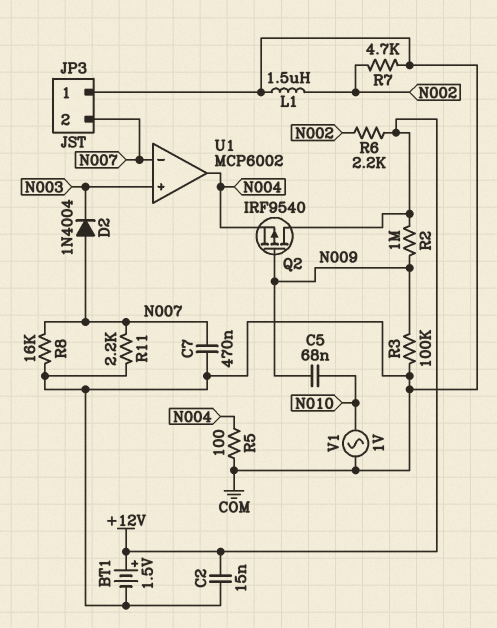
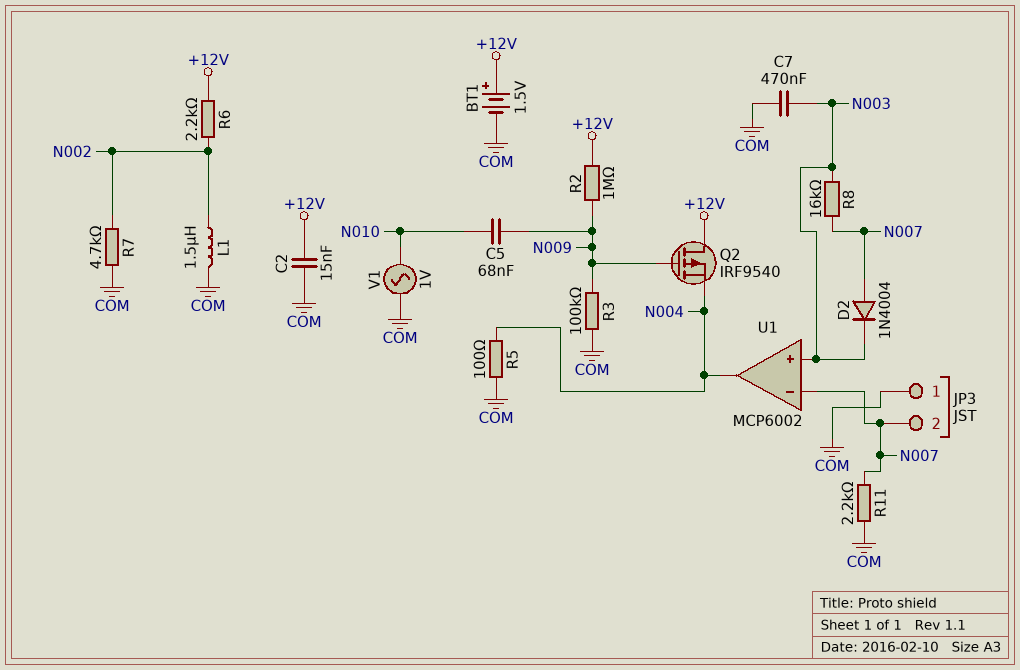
C7: 470nF (COM, N007) -> 470nF (COM, N003)
R8: 16k (COM, N007) -> 16k (N003, N007)

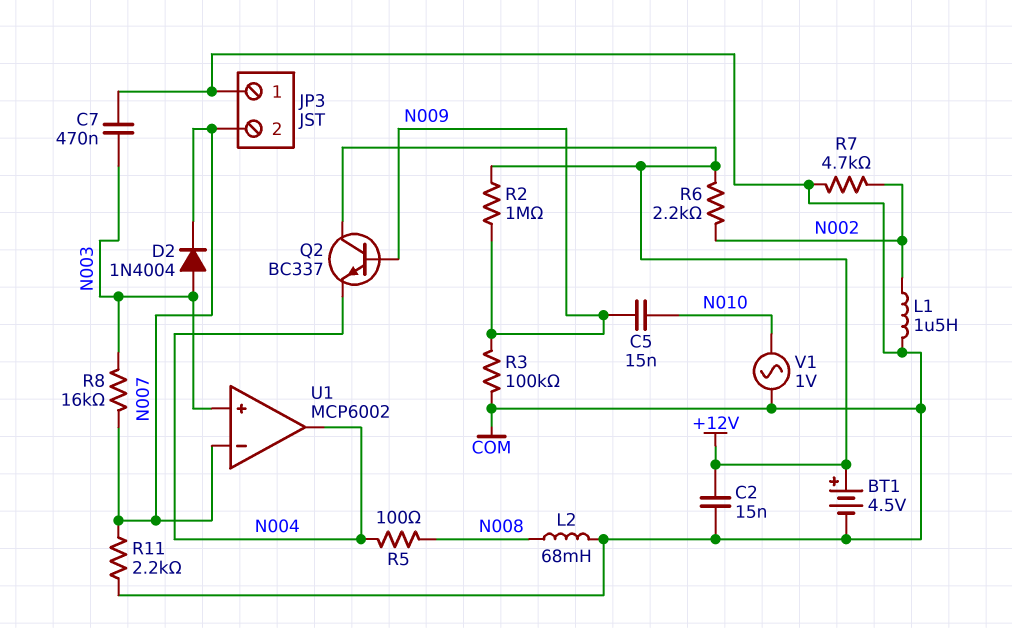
BT1: 1.5V (plus +12V, minus COM) -> 4.5V (plus +12V, minus COM)
C5: 68nF (N009, N010) -> 15nF (N009, N010)
D2: diode 1N4004 (A N007, K N003) -> diode 1N4004 (A N003, K N007)
L2: none -> 68mH (COM, N008)
Q2: PMOS IRF9540 (G N009, D +12V, S N004) -> NPN BC337 (B N009, C +12V, E N004)
R5: 100 (COM, N004) -> 100 (N004, N008)

